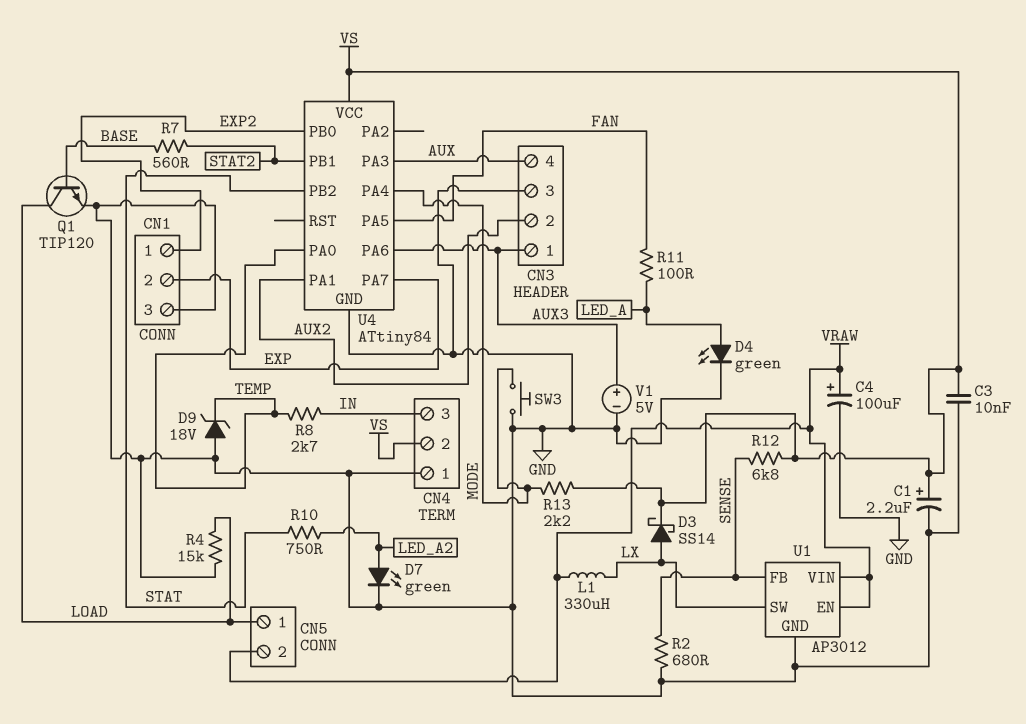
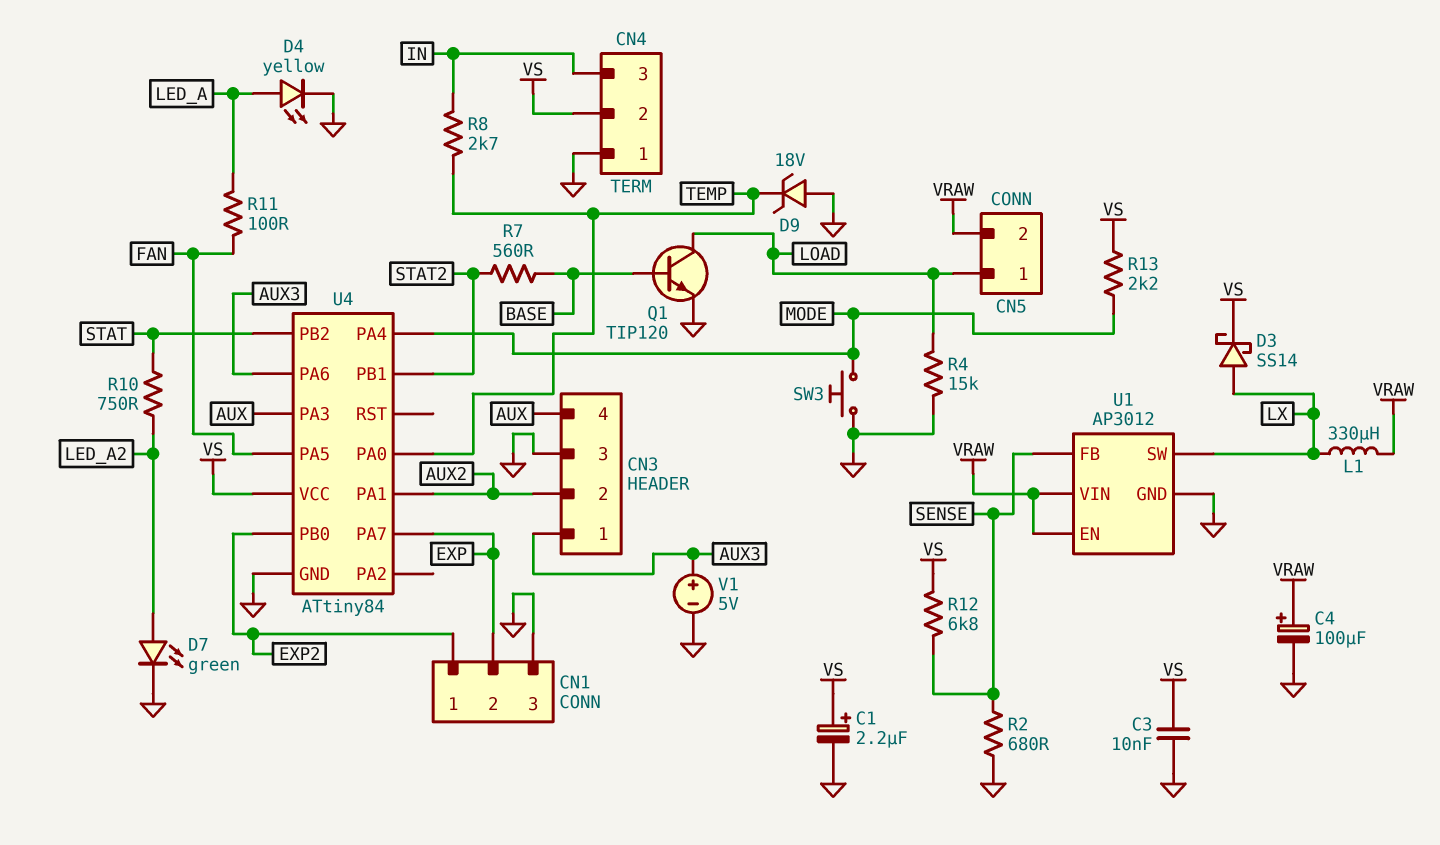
D4: LED green (A LED_A, K GND) -> LED yellow (A LED_A, K GND)

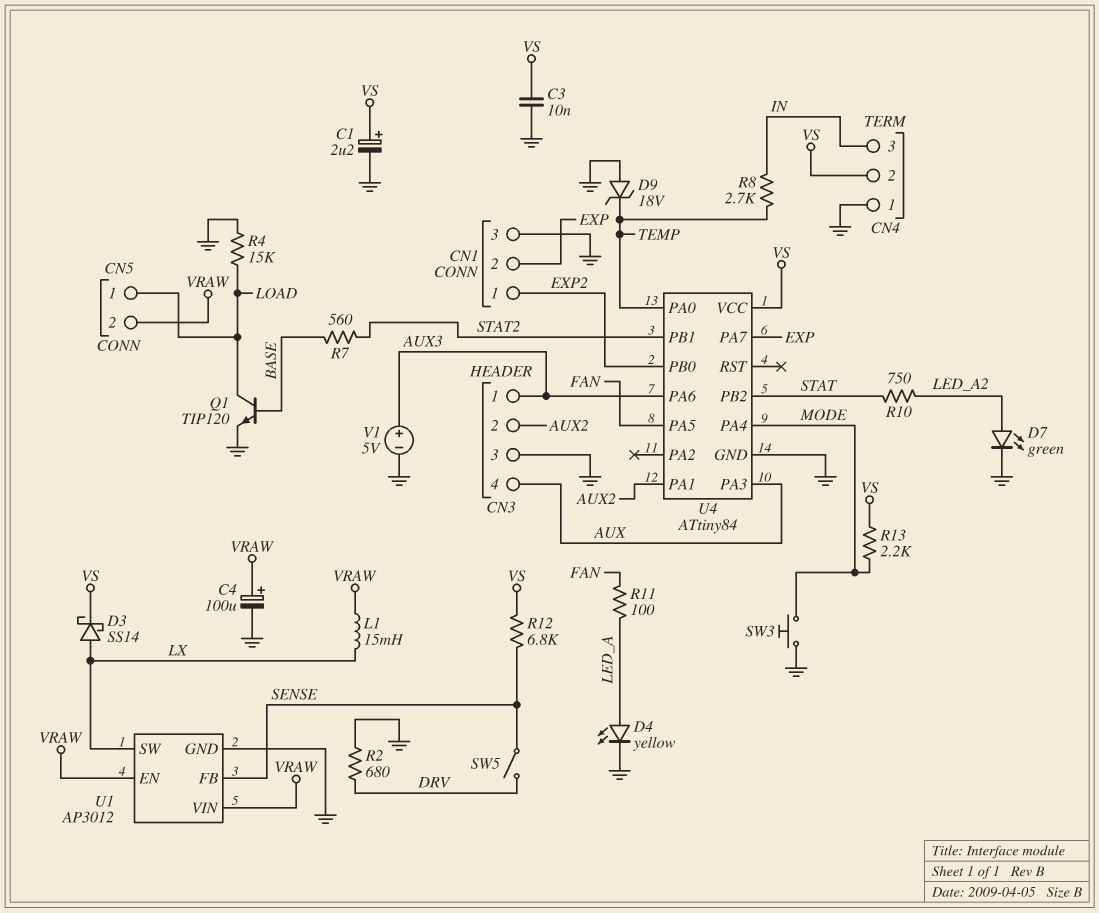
L1: 330uH (LX, VRAW) -> 15mH (LX, VRAW)
R2: 680 (GND, SENSE) -> 680 (DRV, GND)
SW5: none -> switch (DRV, SENSE)

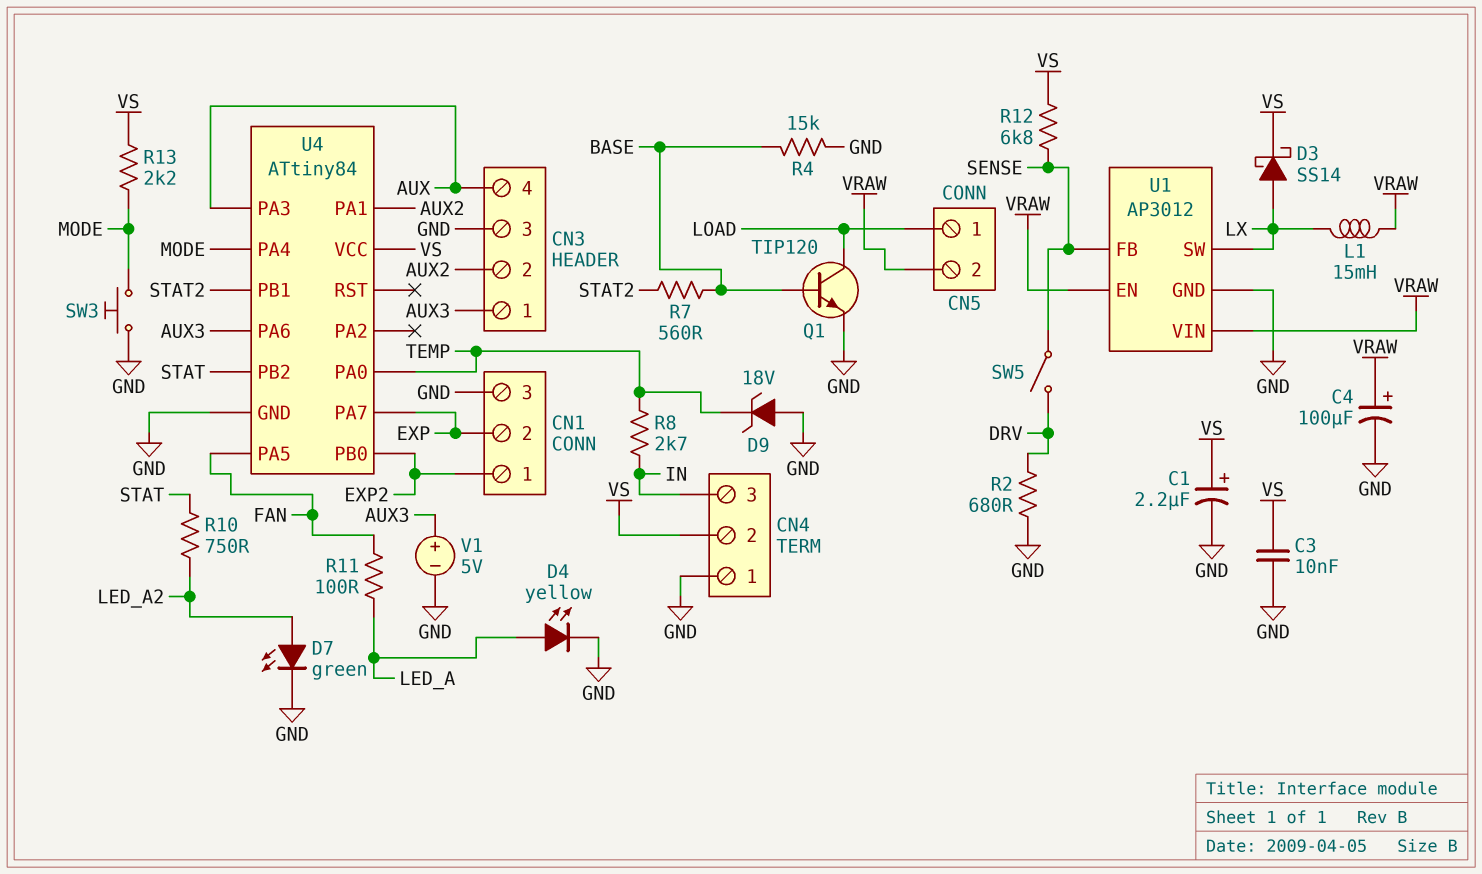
R4: 15k (GND, LOAD) -> 15k (BASE, GND)

